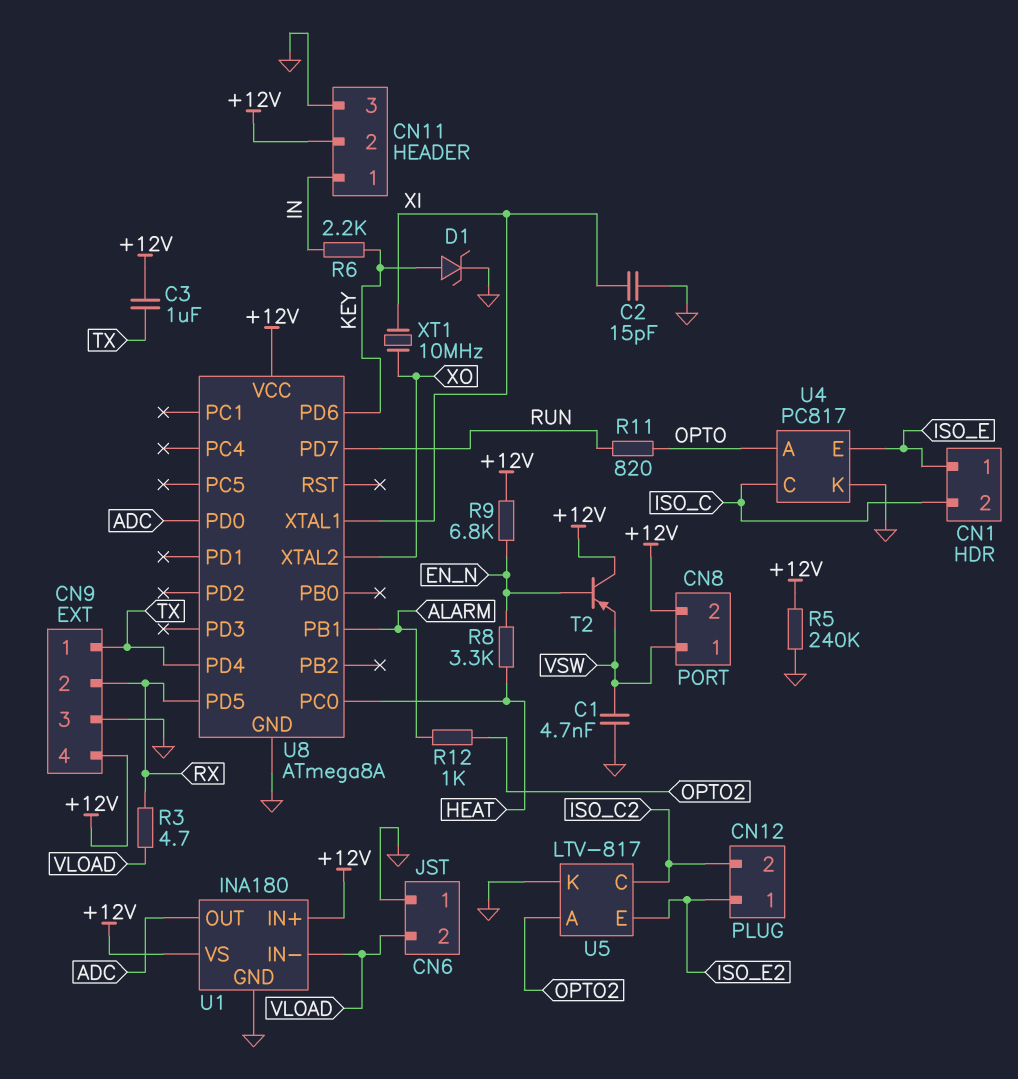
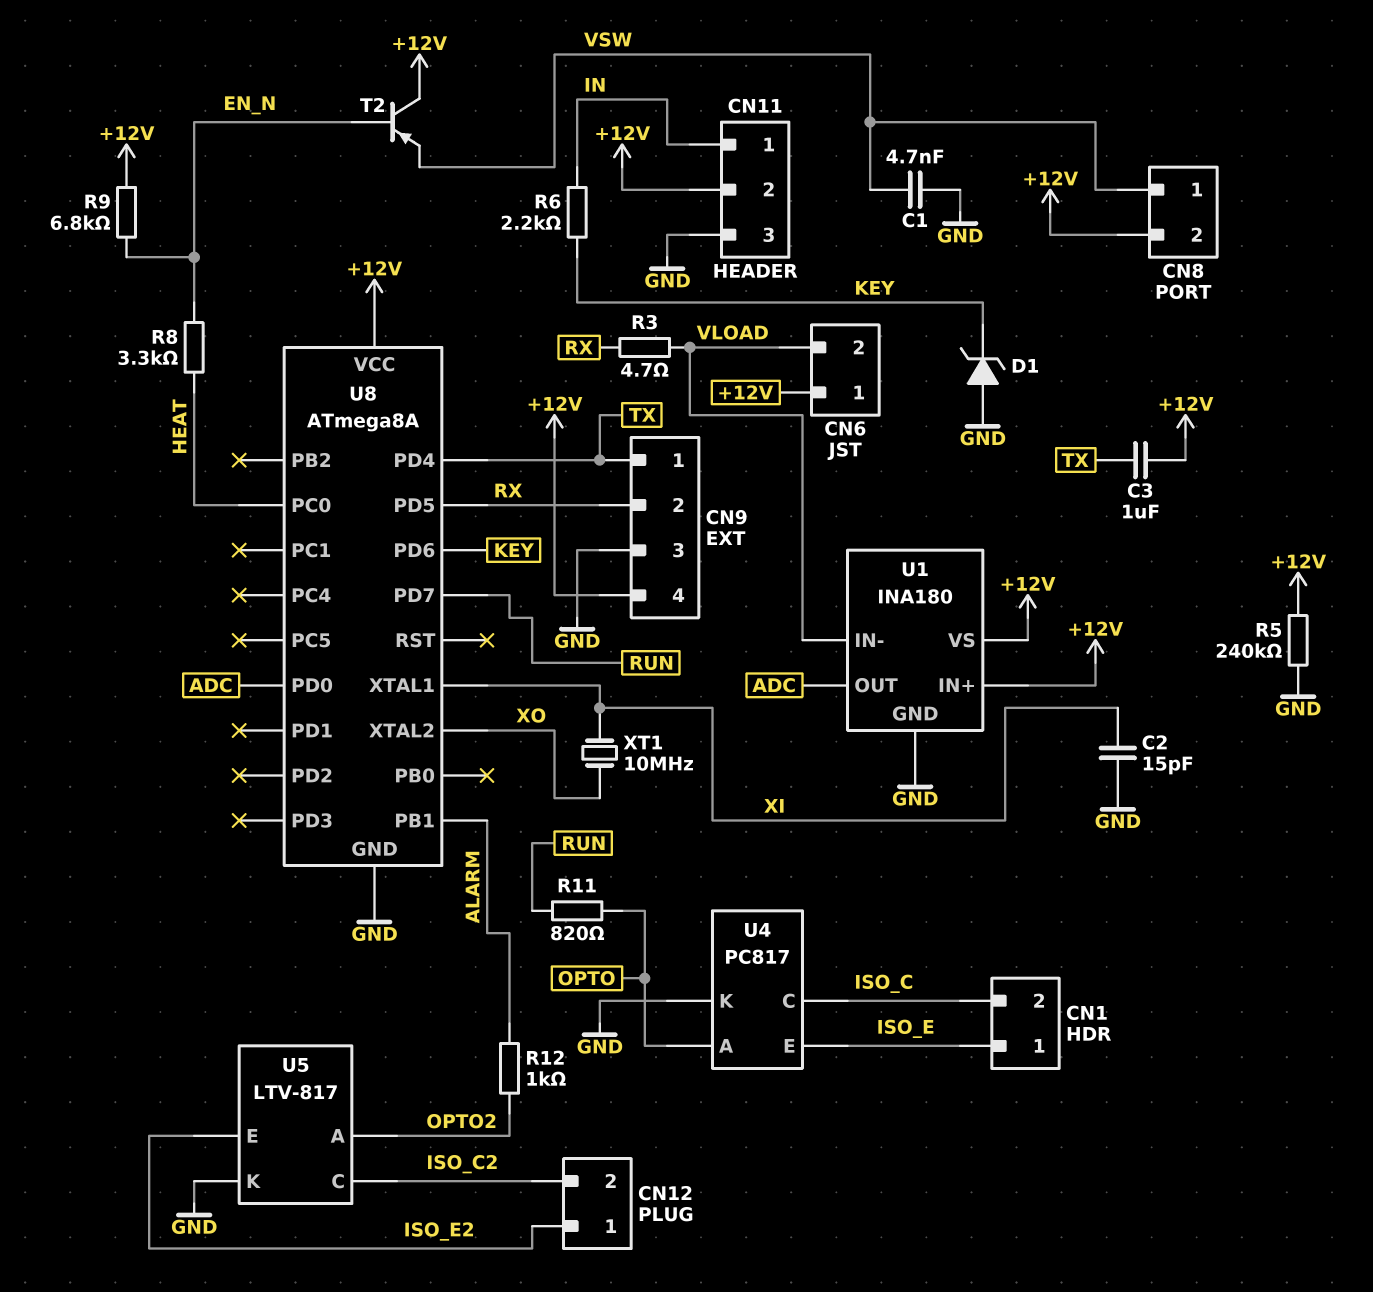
CN6 pin 1: GND -> +12V
D1: zener (A KEY, K GND) -> zener (A GND, K KEY)

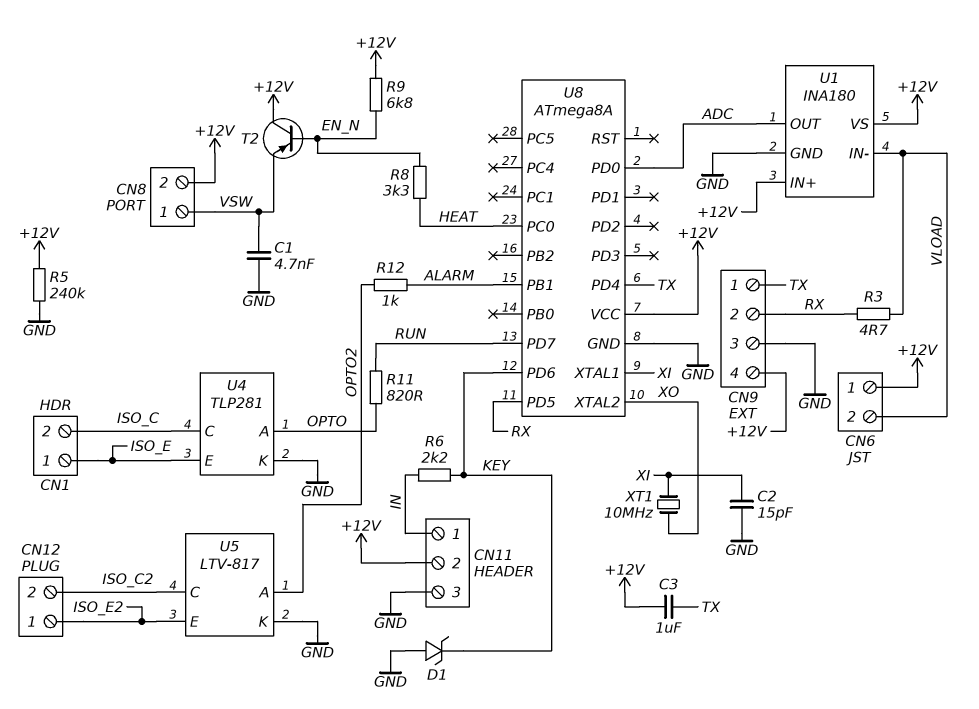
U4: PC817 -> TLP281

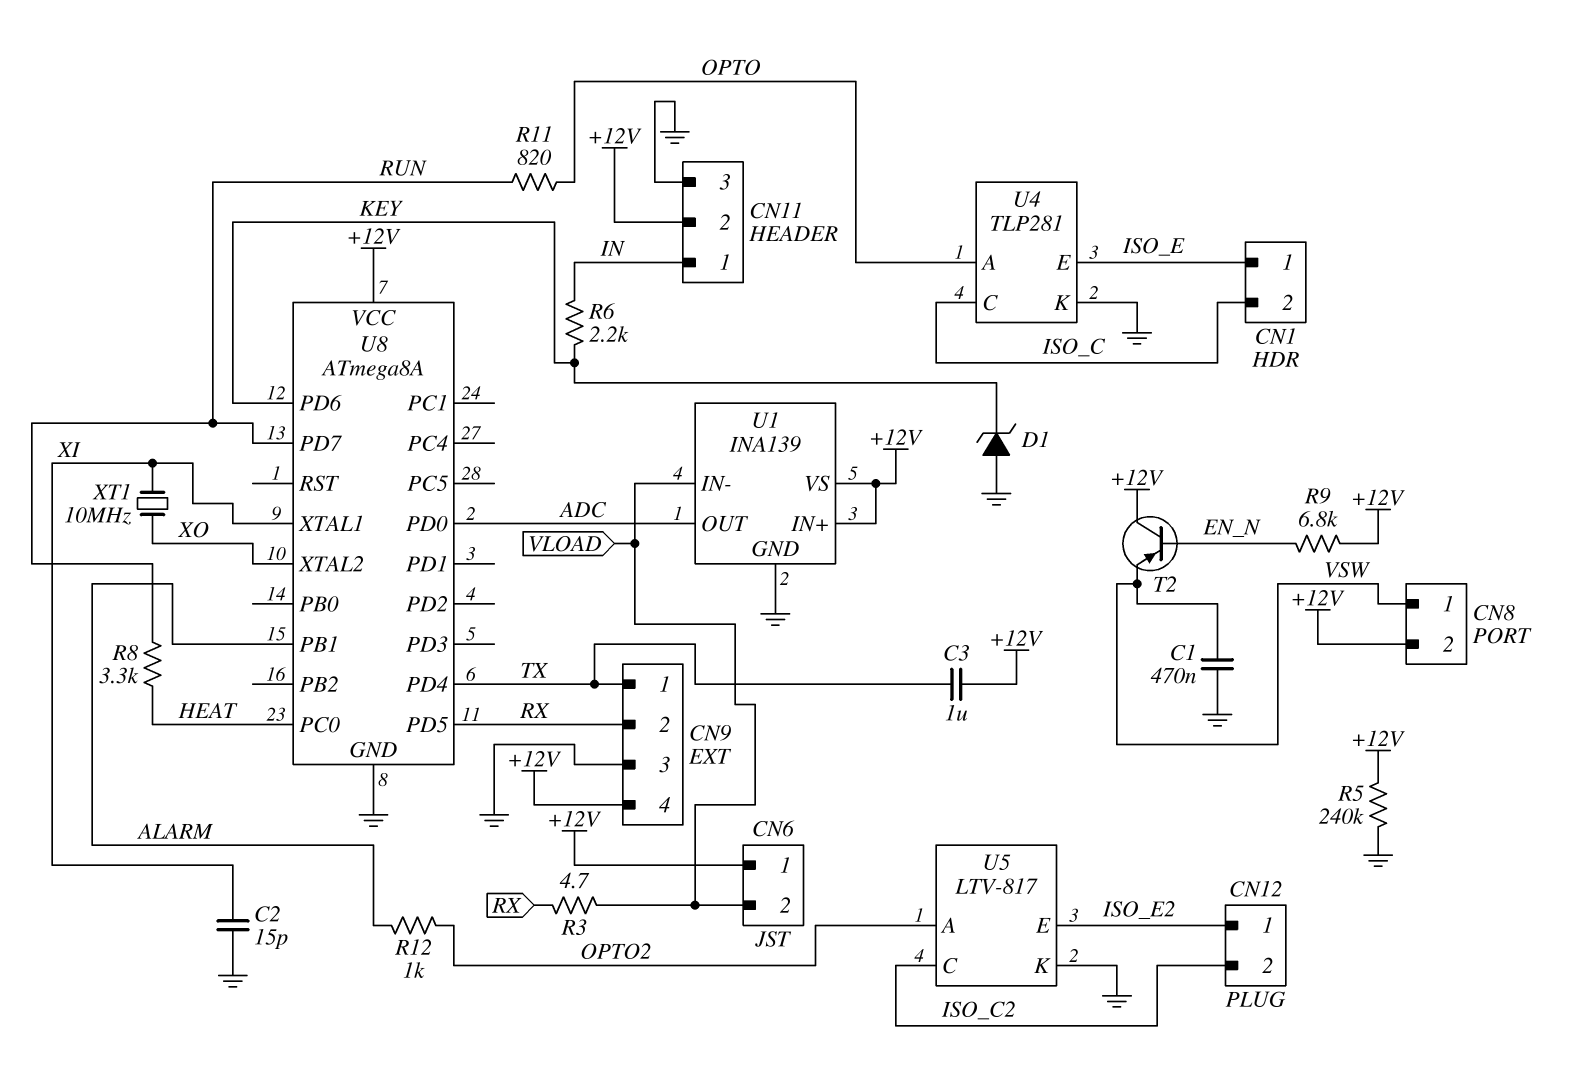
C1: 4.7nF (GND, VSW) -> 470nF (GND, VSW)
R8: 3.3k (EN_N, HEAT) -> 3.3k (HEAT, RUN)
U1: INA180 -> INA139

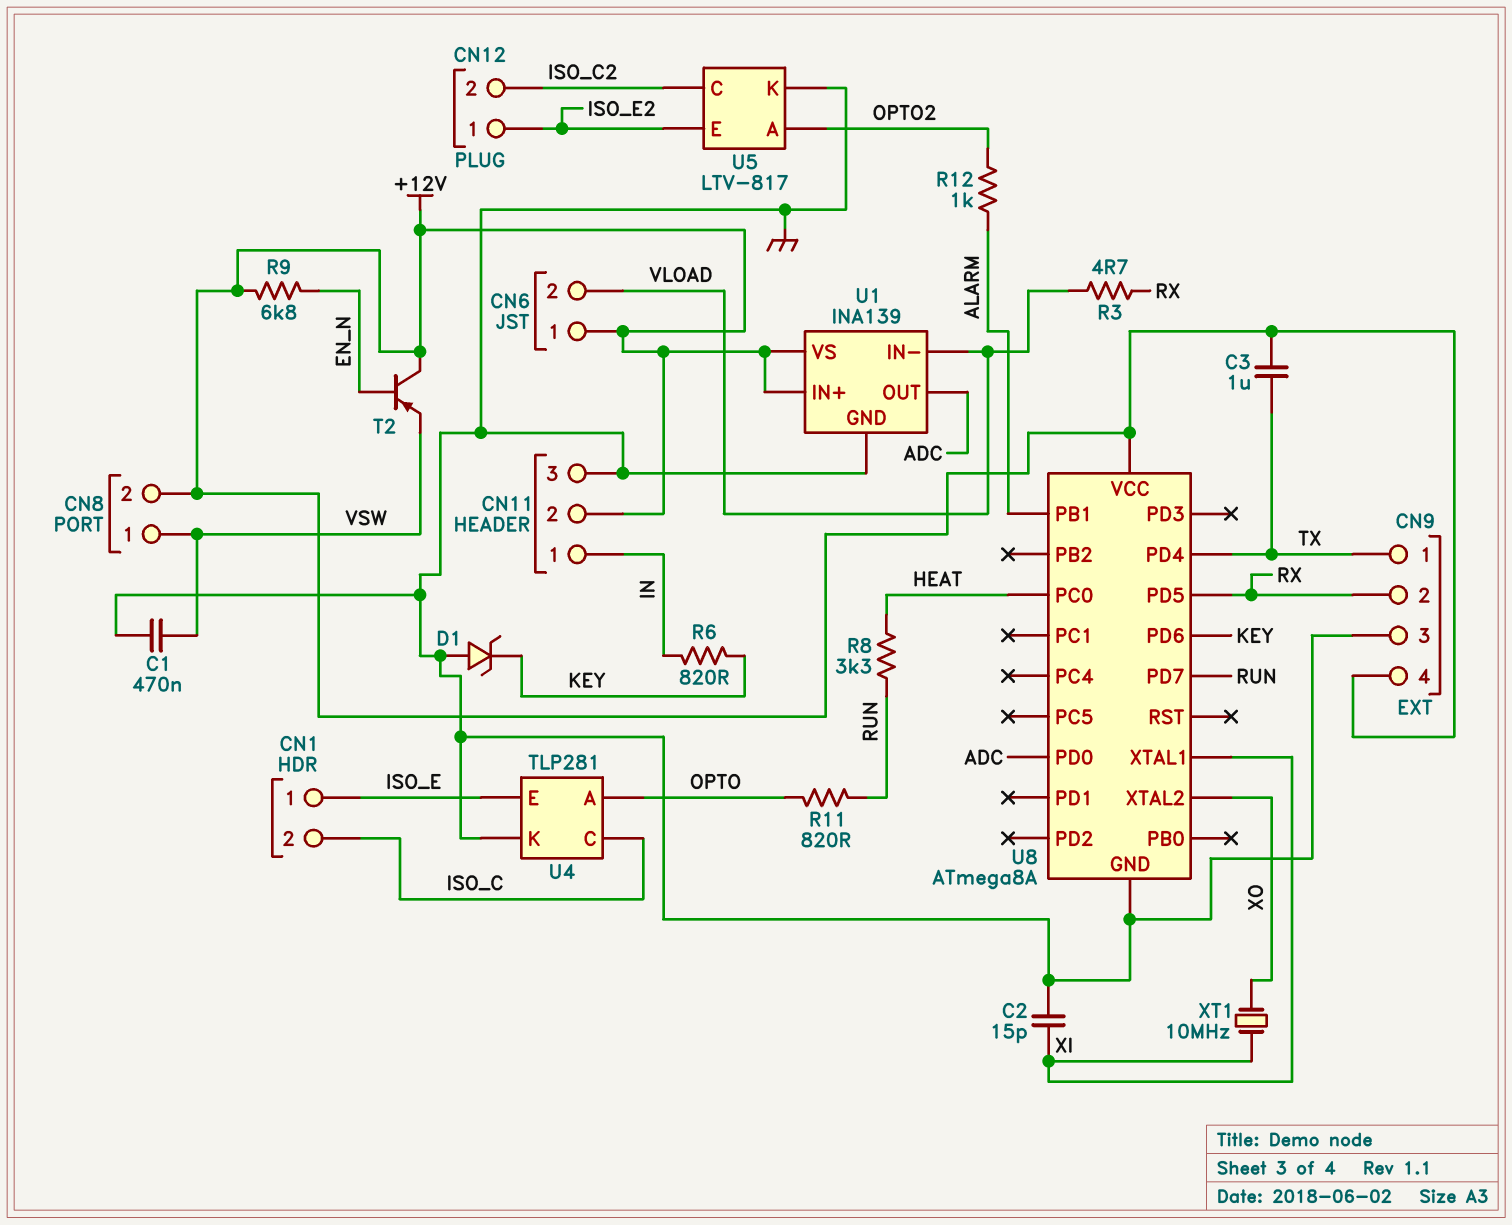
R5: 240k (+12V, GND) -> none
R6: 2.2k (IN, KEY) -> 820 (IN, KEY)

